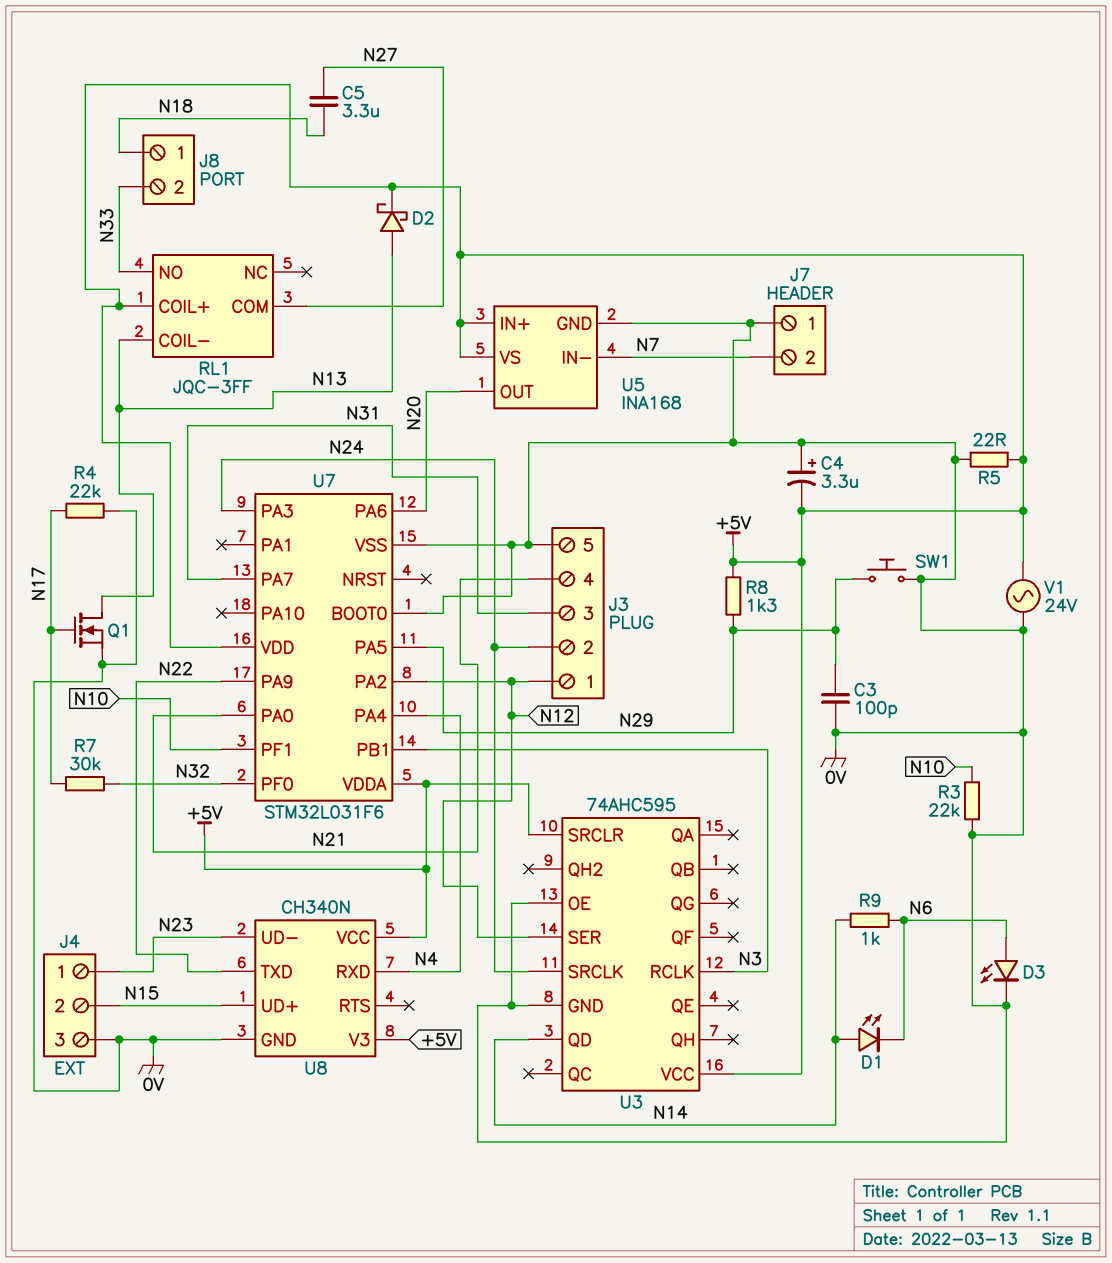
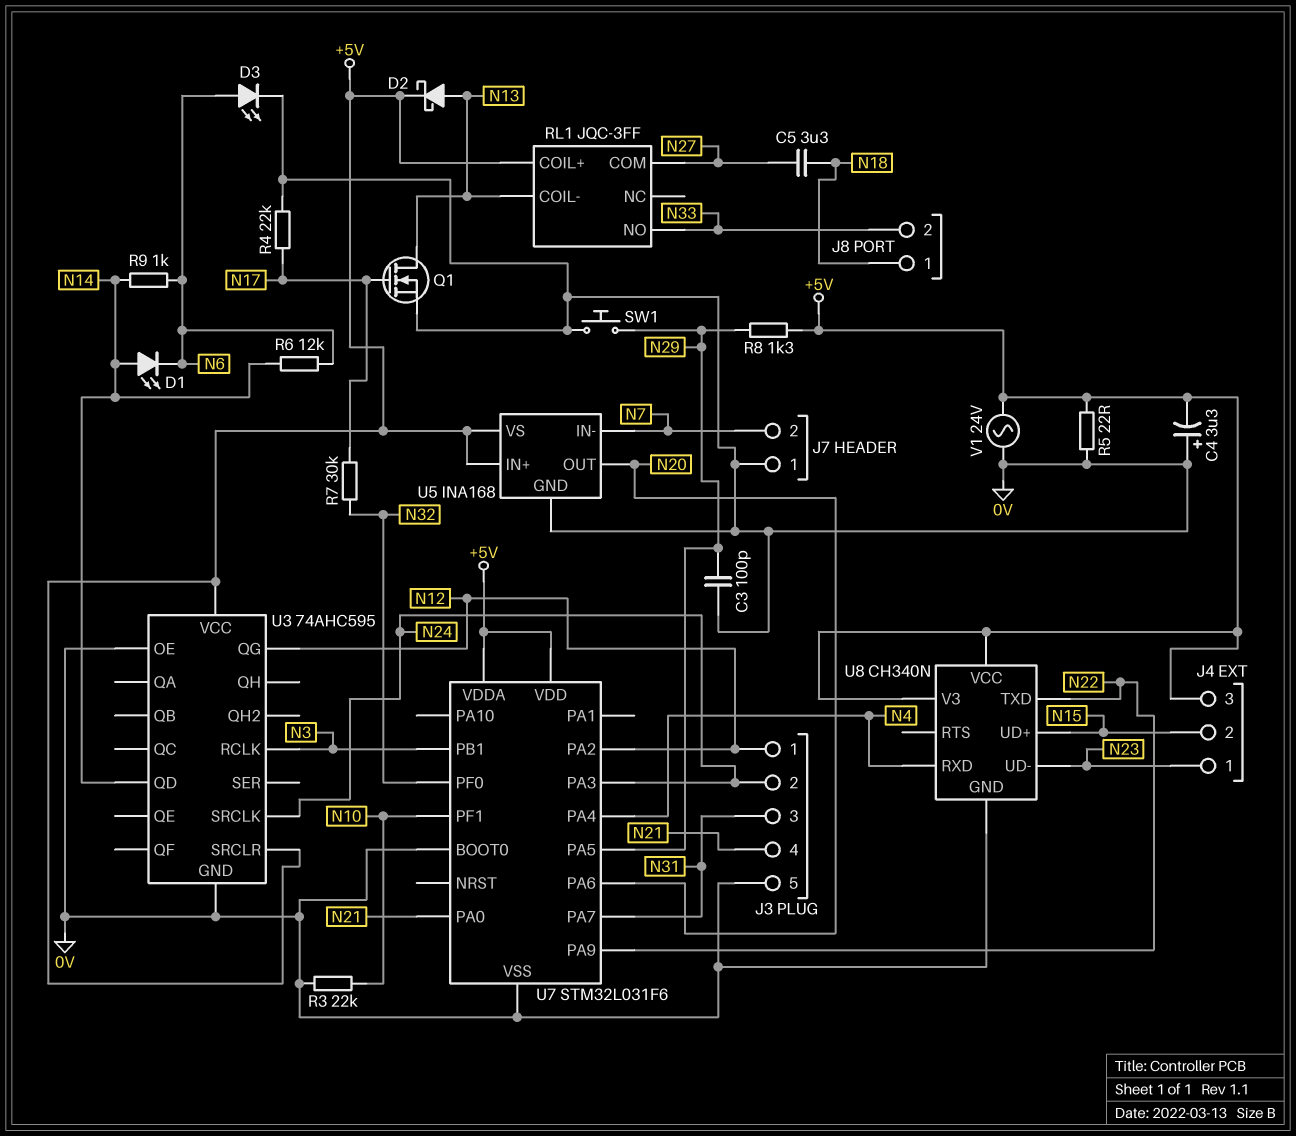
J4 pin 3: 0V -> +5V
R6: none -> 12k (N6, N14)
U3 pin QG: none -> N12
U3 pin SER: N12 -> none

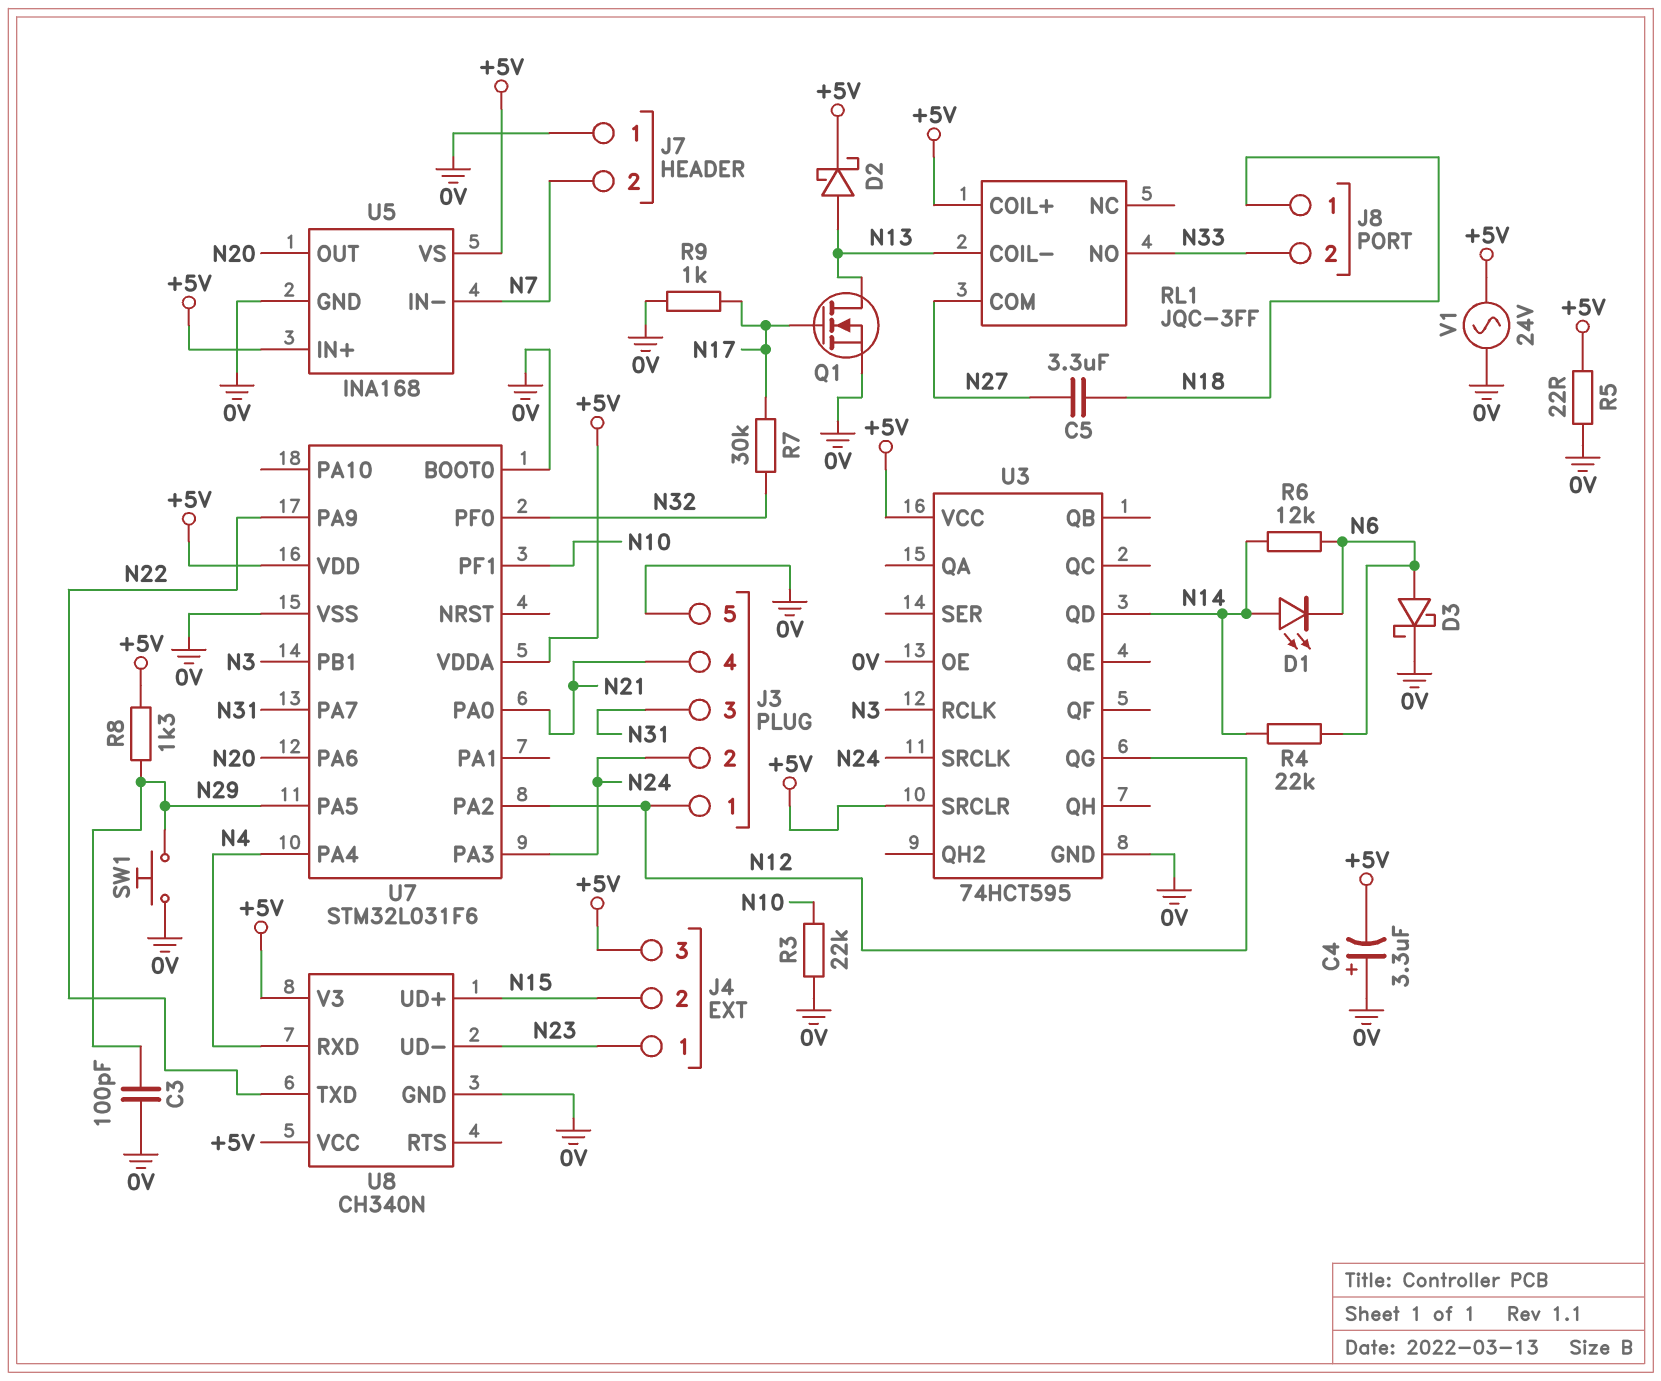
D3: LED (A N6, K 0V) -> schottky (A N6, K 0V)
R4: 22k (0V, N17) -> 22k (N6, N14)
R9: 1k (N6, N14) -> 1k (0V, N17)
U3: 74AHC595 -> 74HCT595

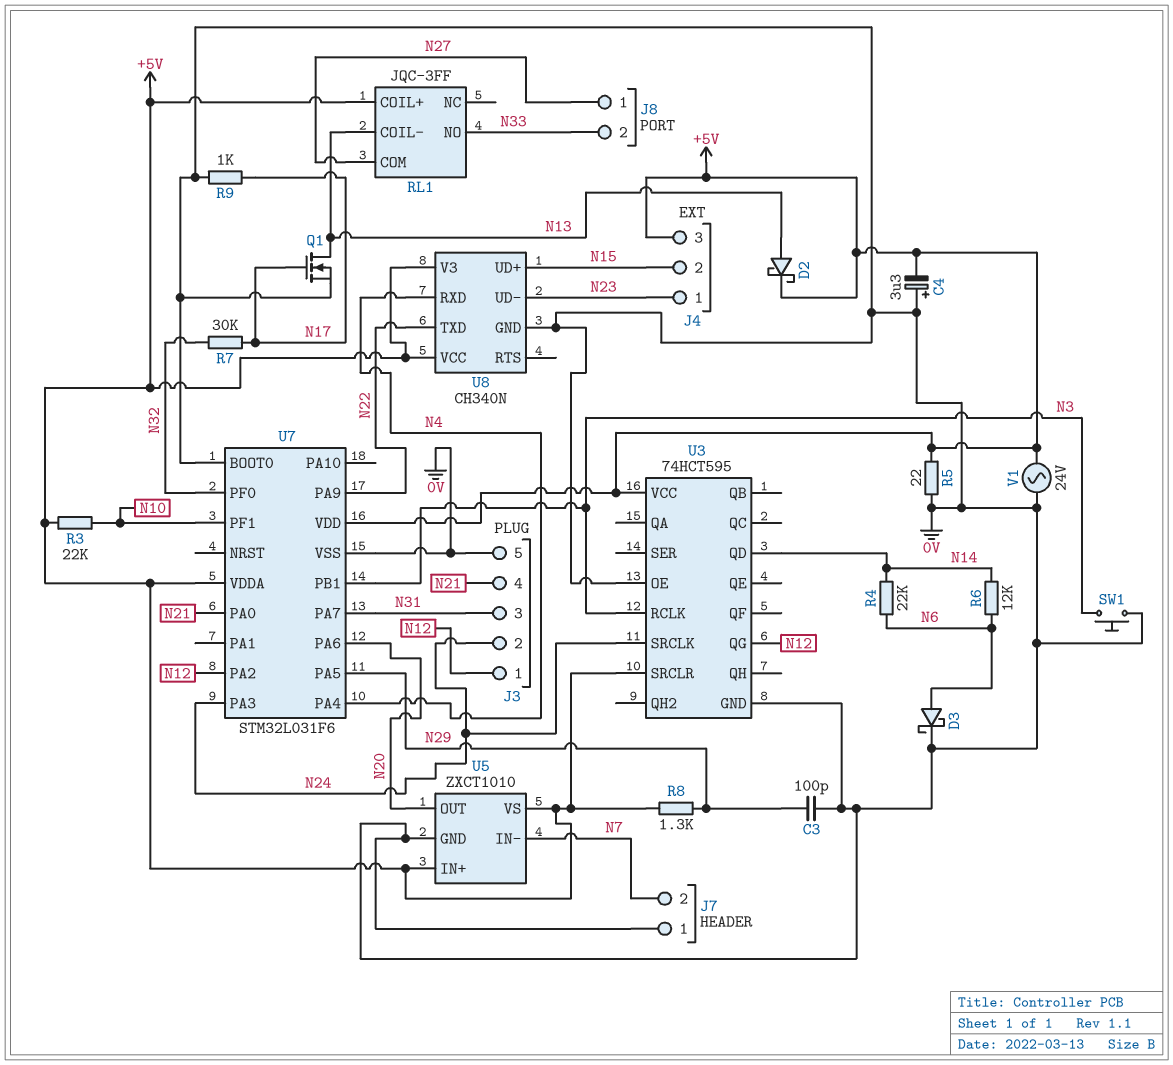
C5: 3.3uF (N18, N27) -> none
D1: LED (A N14, K N6) -> none
J8 pin 1: N18 -> N27
R3: 22k (0V, N10) -> 22k (+5V, N10)
SW1: button (0V, N29) -> button (0V, N3)
U5: INA168 -> ZXCT1010

